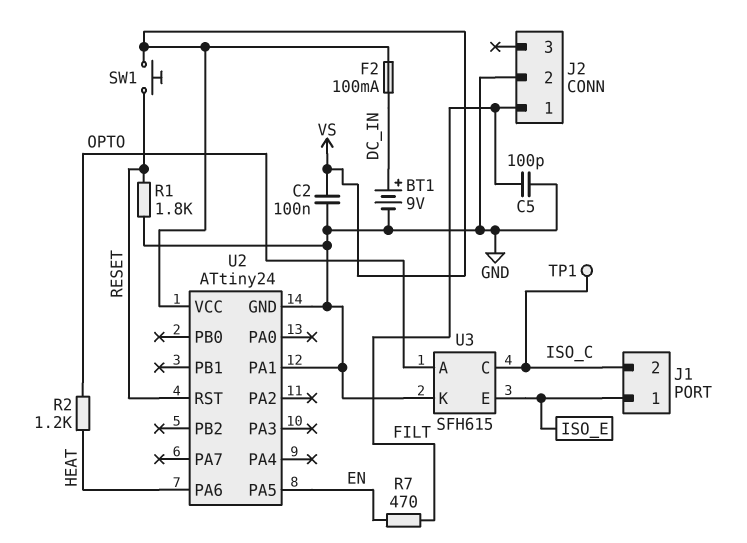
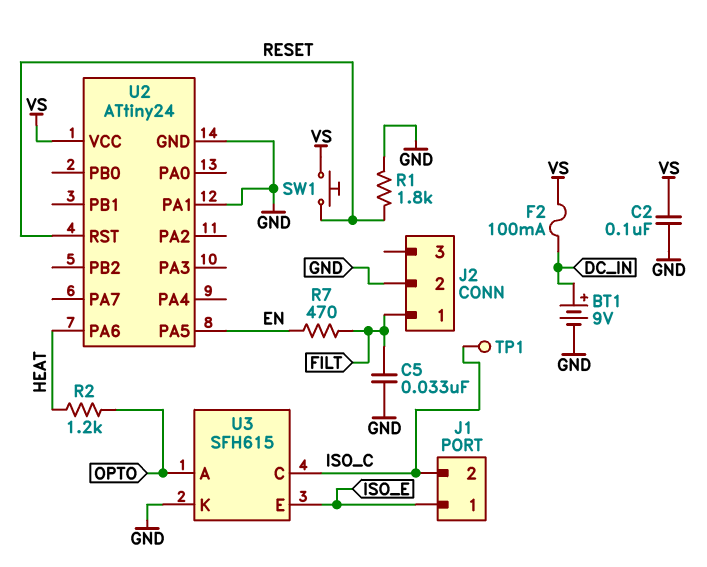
C5: 100pF (FILT, GND) -> 33nF (FILT, GND)

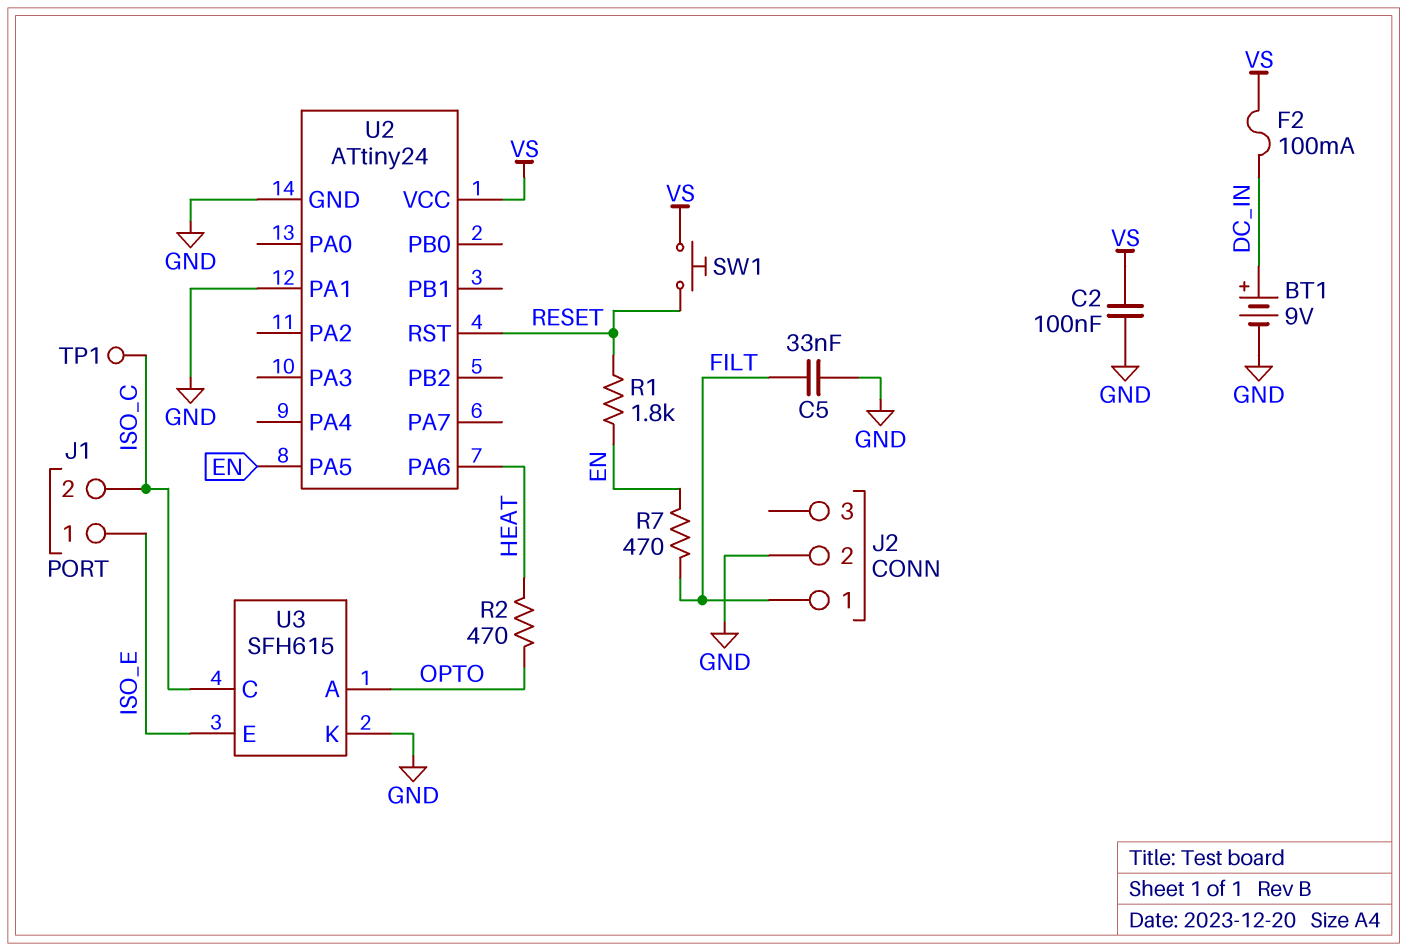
R1: 1.8k (GND, RESET) -> 1.8k (EN, RESET)
R2: 1.2k (HEAT, OPTO) -> 470 (HEAT, OPTO)

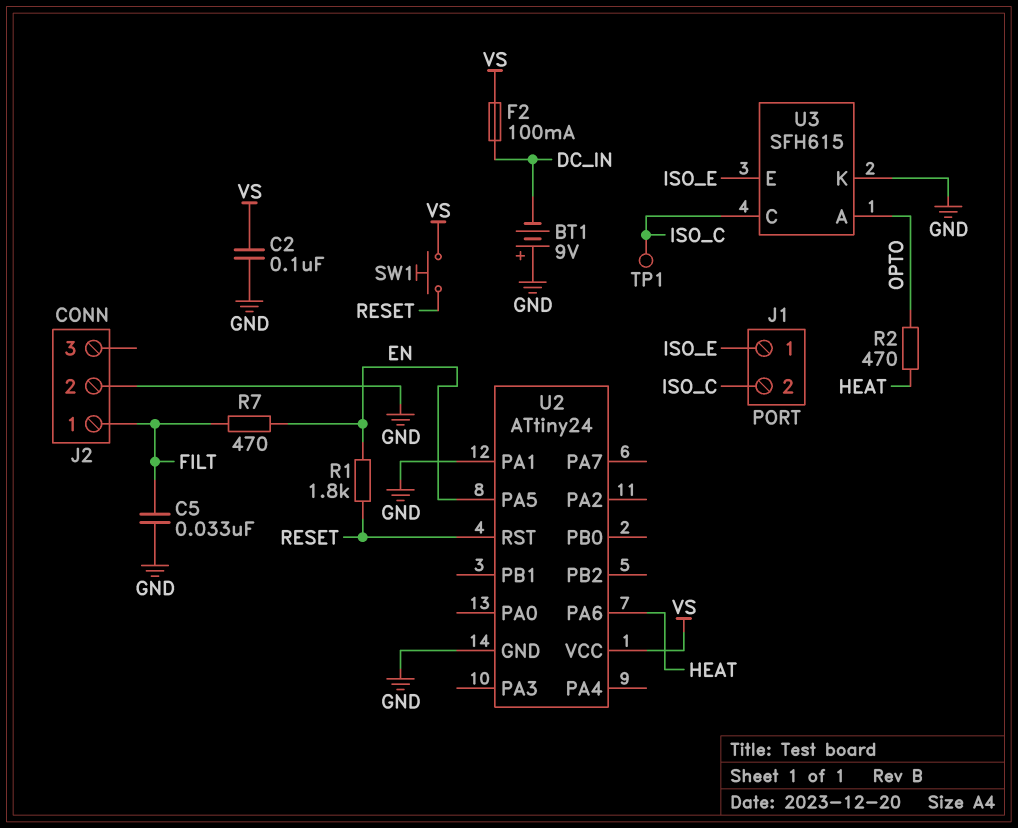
BT1: 9V (plus DC_IN, minus GND) -> 9V (plus GND, minus DC_IN)

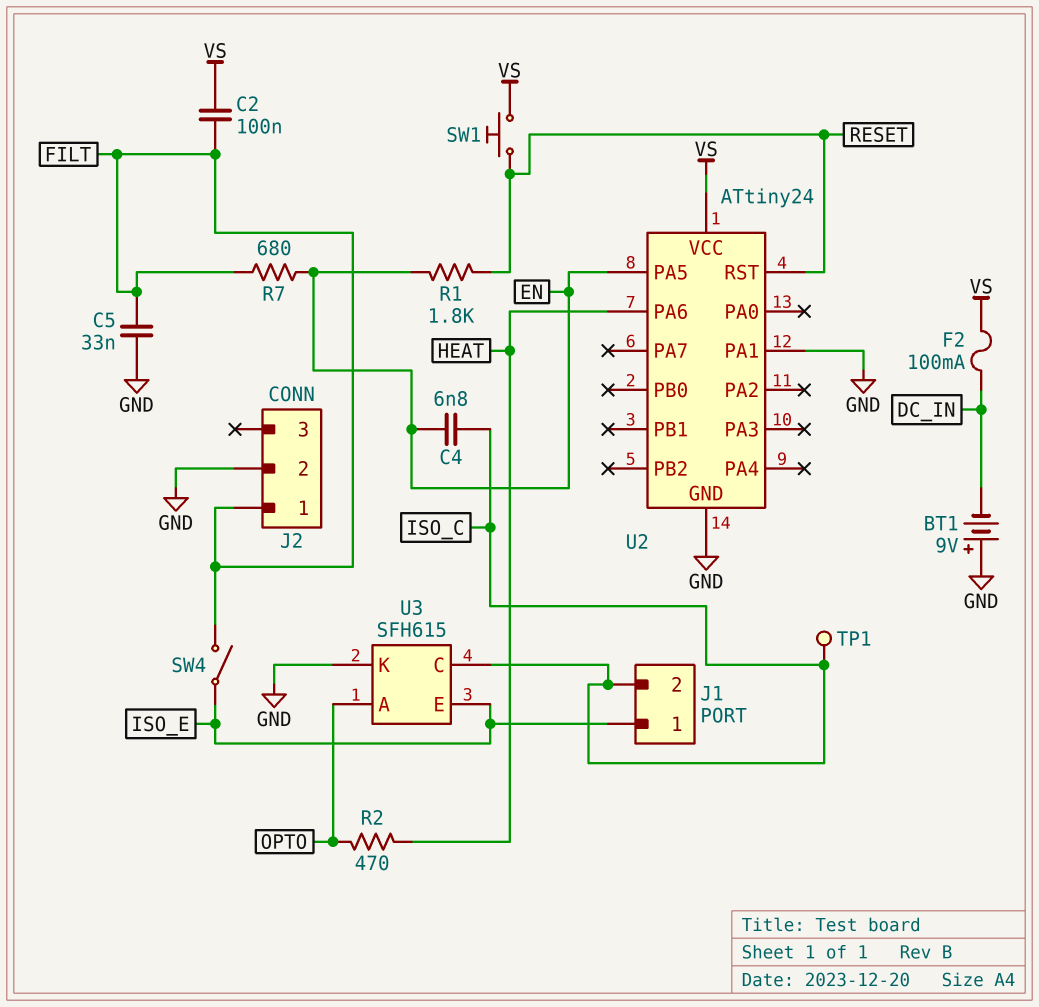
C2: 100nF (GND, VS) -> 100nF (FILT, VS)
C4: none -> 6.8nF (EN, ISO_C)
R7: 470 (EN, FILT) -> 680 (EN, FILT)
SW4: none -> switch (FILT, ISO_E)

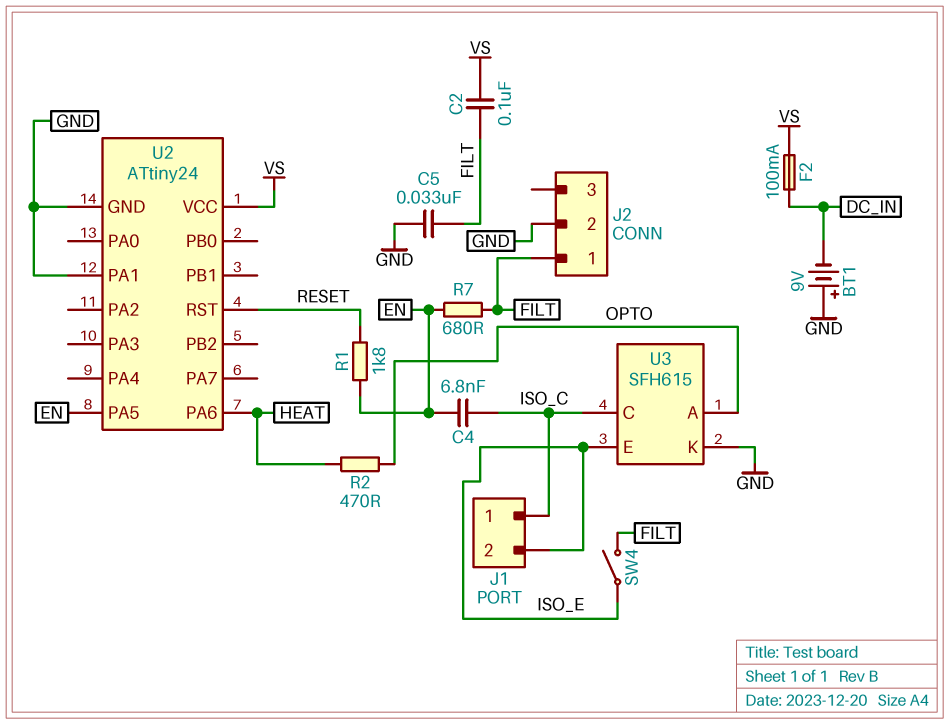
J1 pin 1: ISO_E -> ISO_C
J1 pin 2: ISO_C -> ISO_E
SW1: button (RESET, VS) -> none
TP1: test point (ISO_C) -> none

